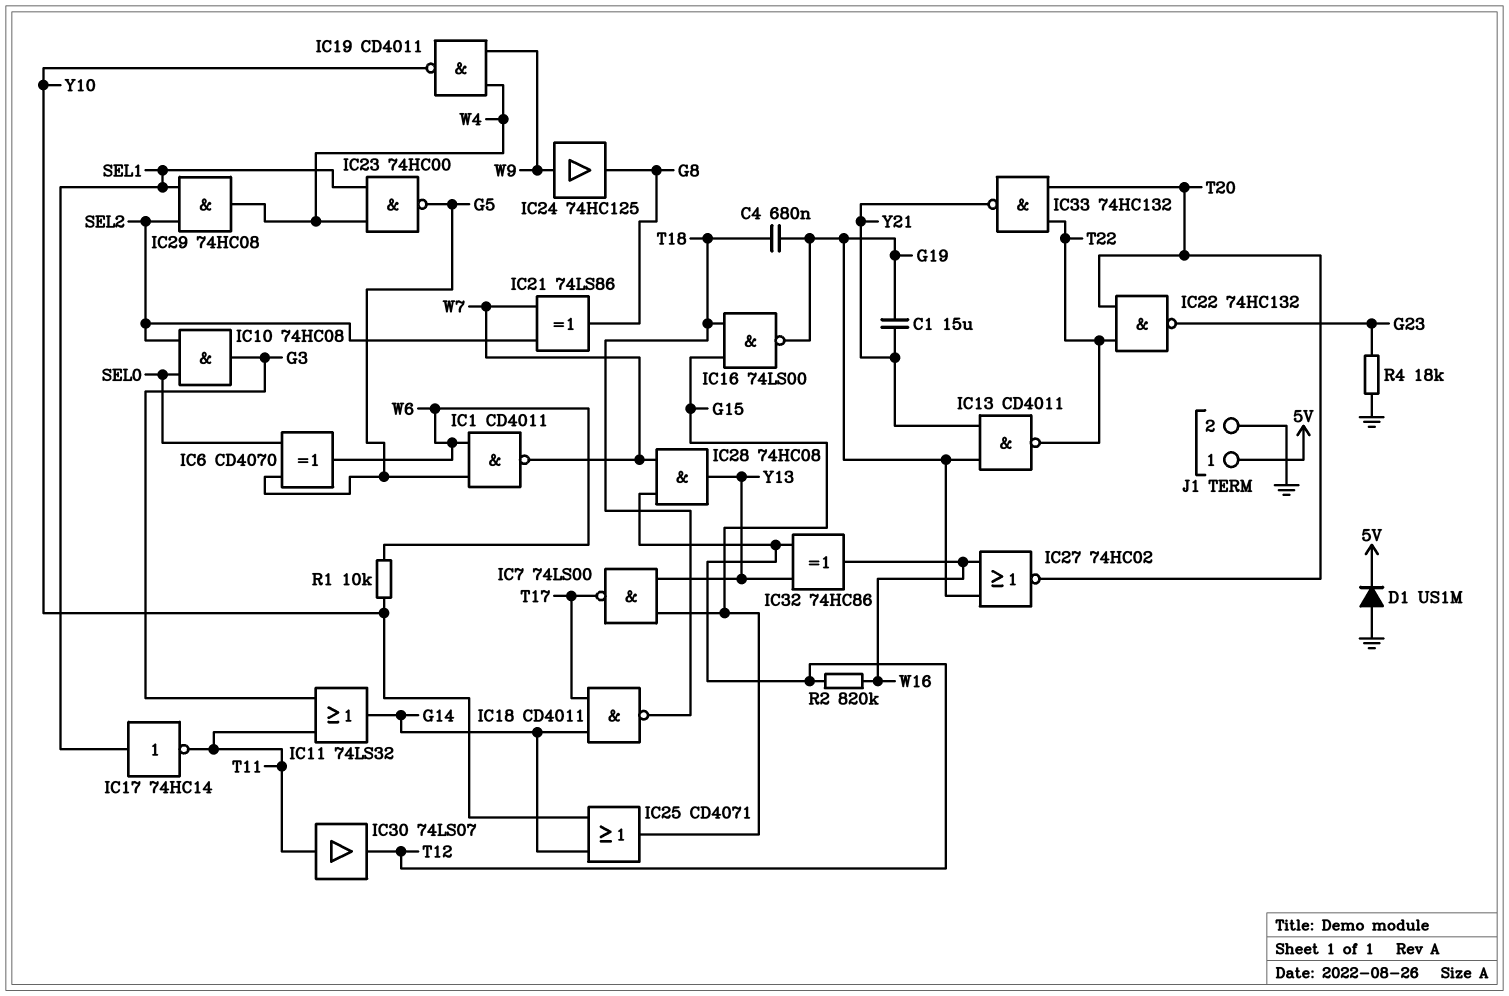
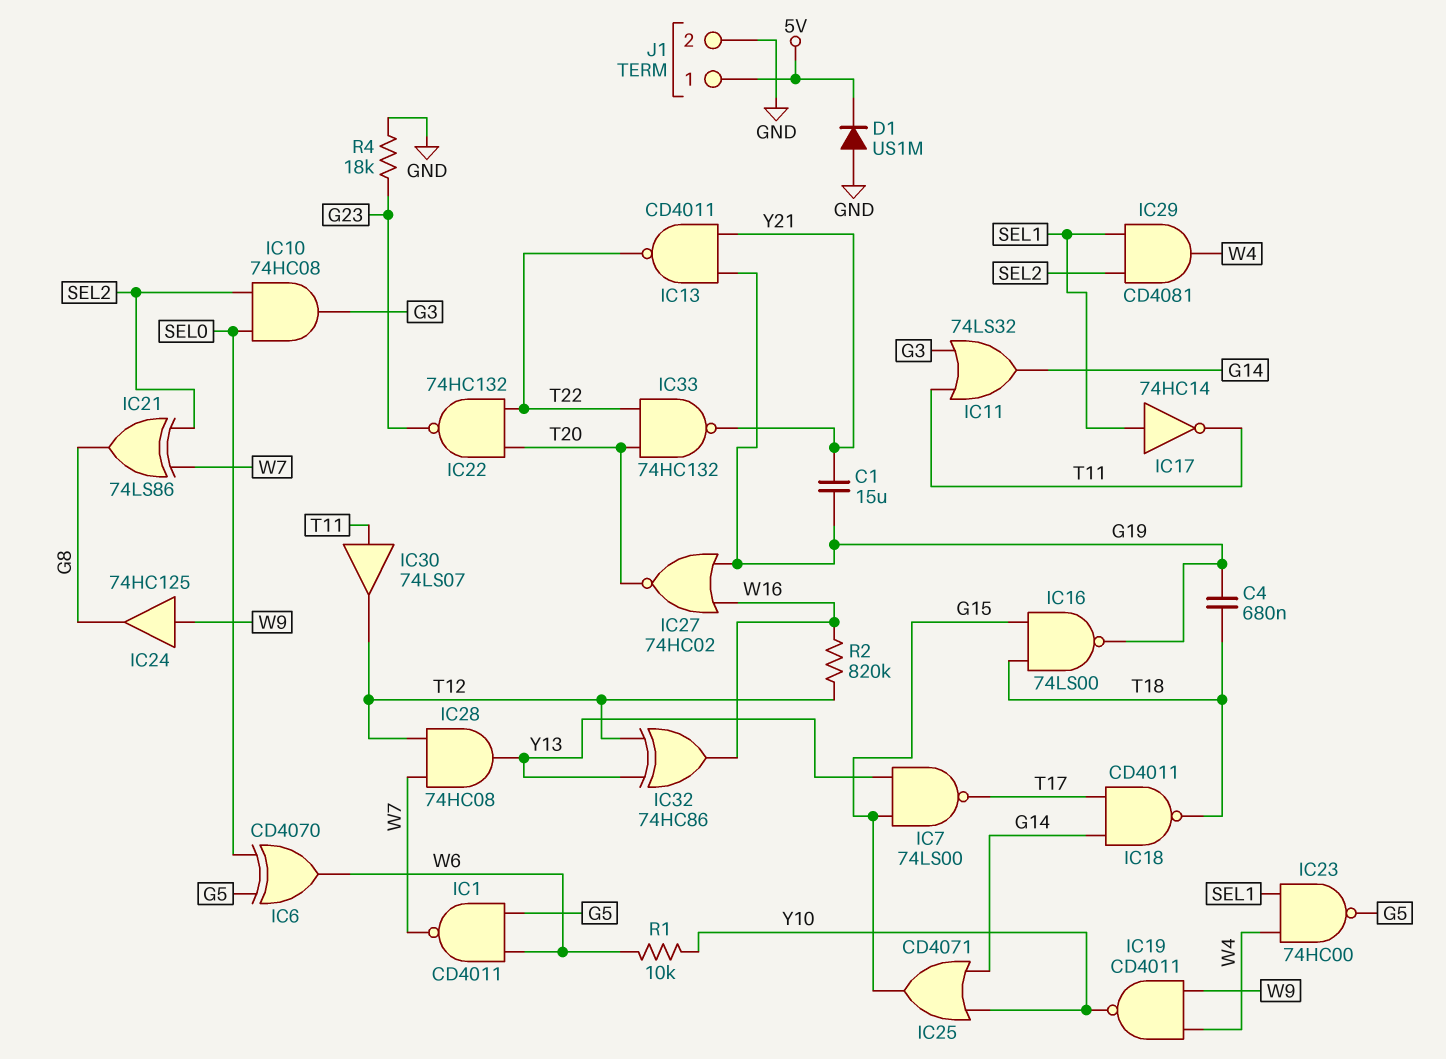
IC29: AND 74HC08 (in SEL1, in SEL2, out W4) -> AND CD4081 (in SEL1, in SEL2, out W4)

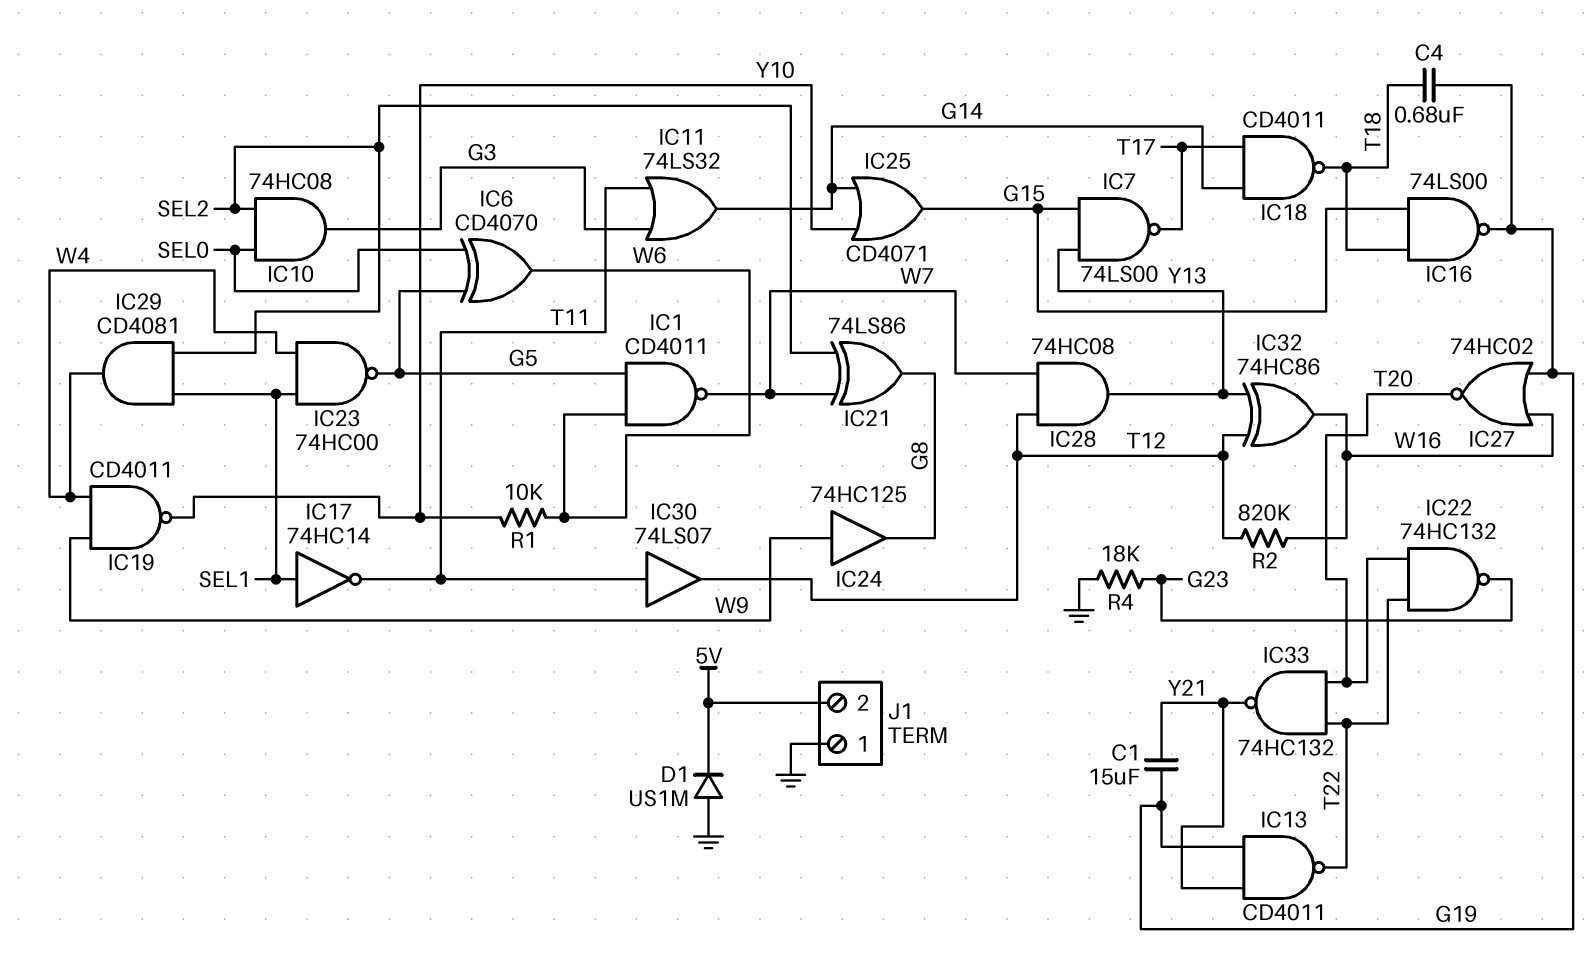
J1 pin 1: 5V -> GND
J1 pin 2: GND -> 5V

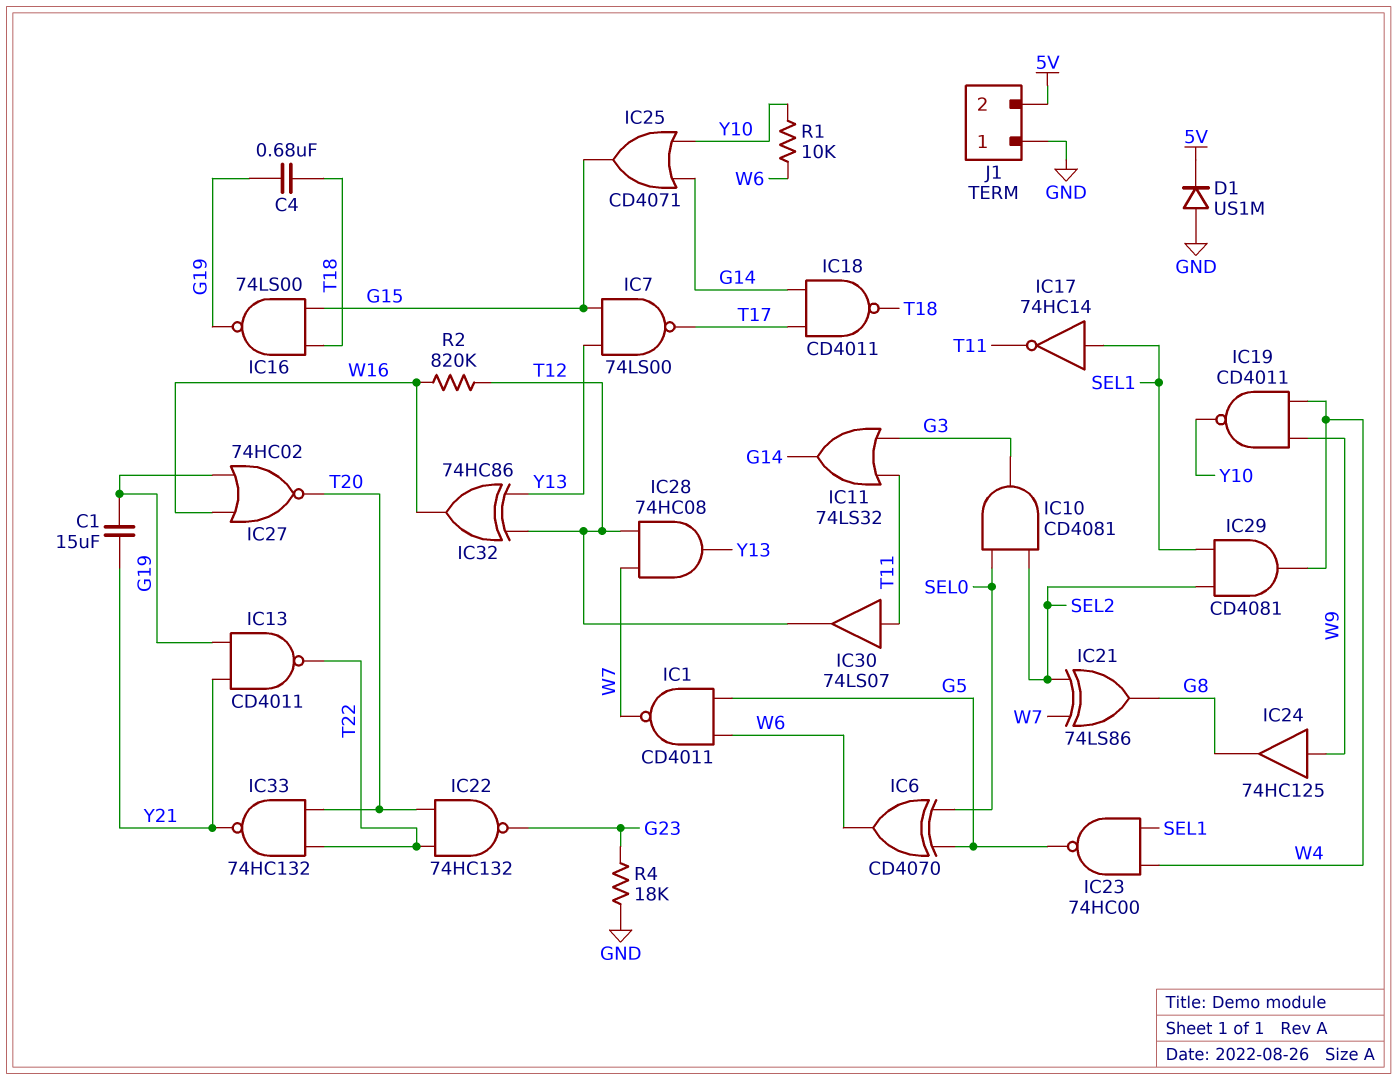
IC10: AND 74HC08 (in SEL0, in SEL2, out G3) -> AND CD4081 (in SEL0, in SEL2, out G3)

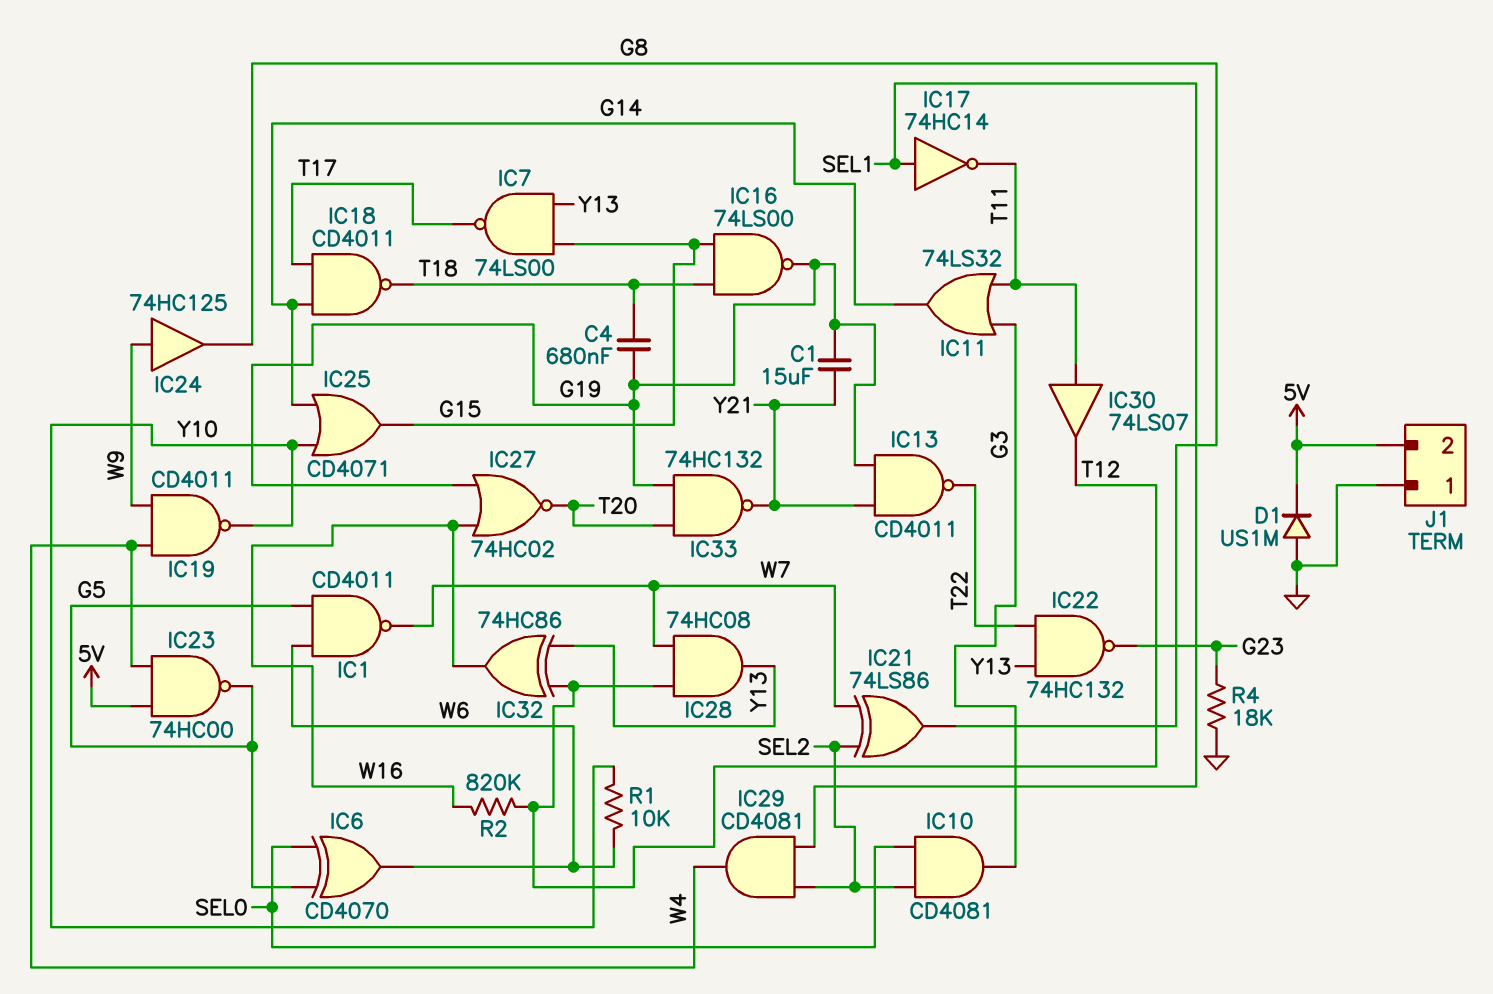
IC22: NAND 74HC132 (in T20, in T22, out G23) -> NAND 74HC132 (in T22, in Y13, out G23)
IC23: NAND 74HC00 (in SEL1, in W4, out G5) -> NAND 74HC00 (in 5V, in W4, out G5)
IC33: NAND 74HC132 (in T20, in T22, out Y21) -> NAND 74HC132 (in G19, in T20, out Y21)

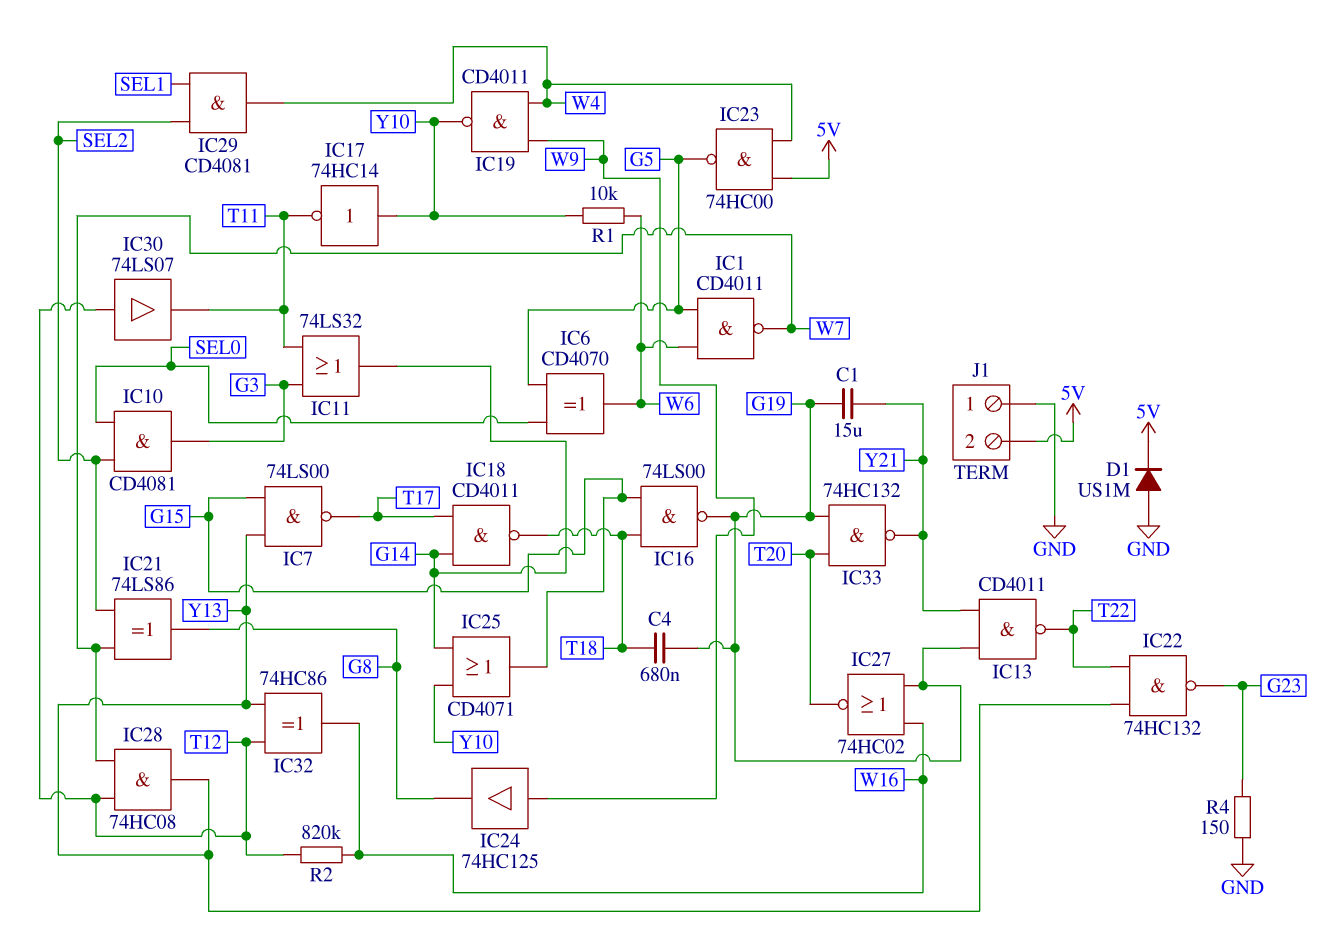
IC17: NOT 74HC14 (in SEL1, out T11) -> NOT 74HC14 (in Y10, out T11)
IC30: buffer 74LS07 (in T11, out T12) -> buffer 74LS07 (in T12, out T11)
R4: 18k (G23, GND) -> 150 (G23, GND)

